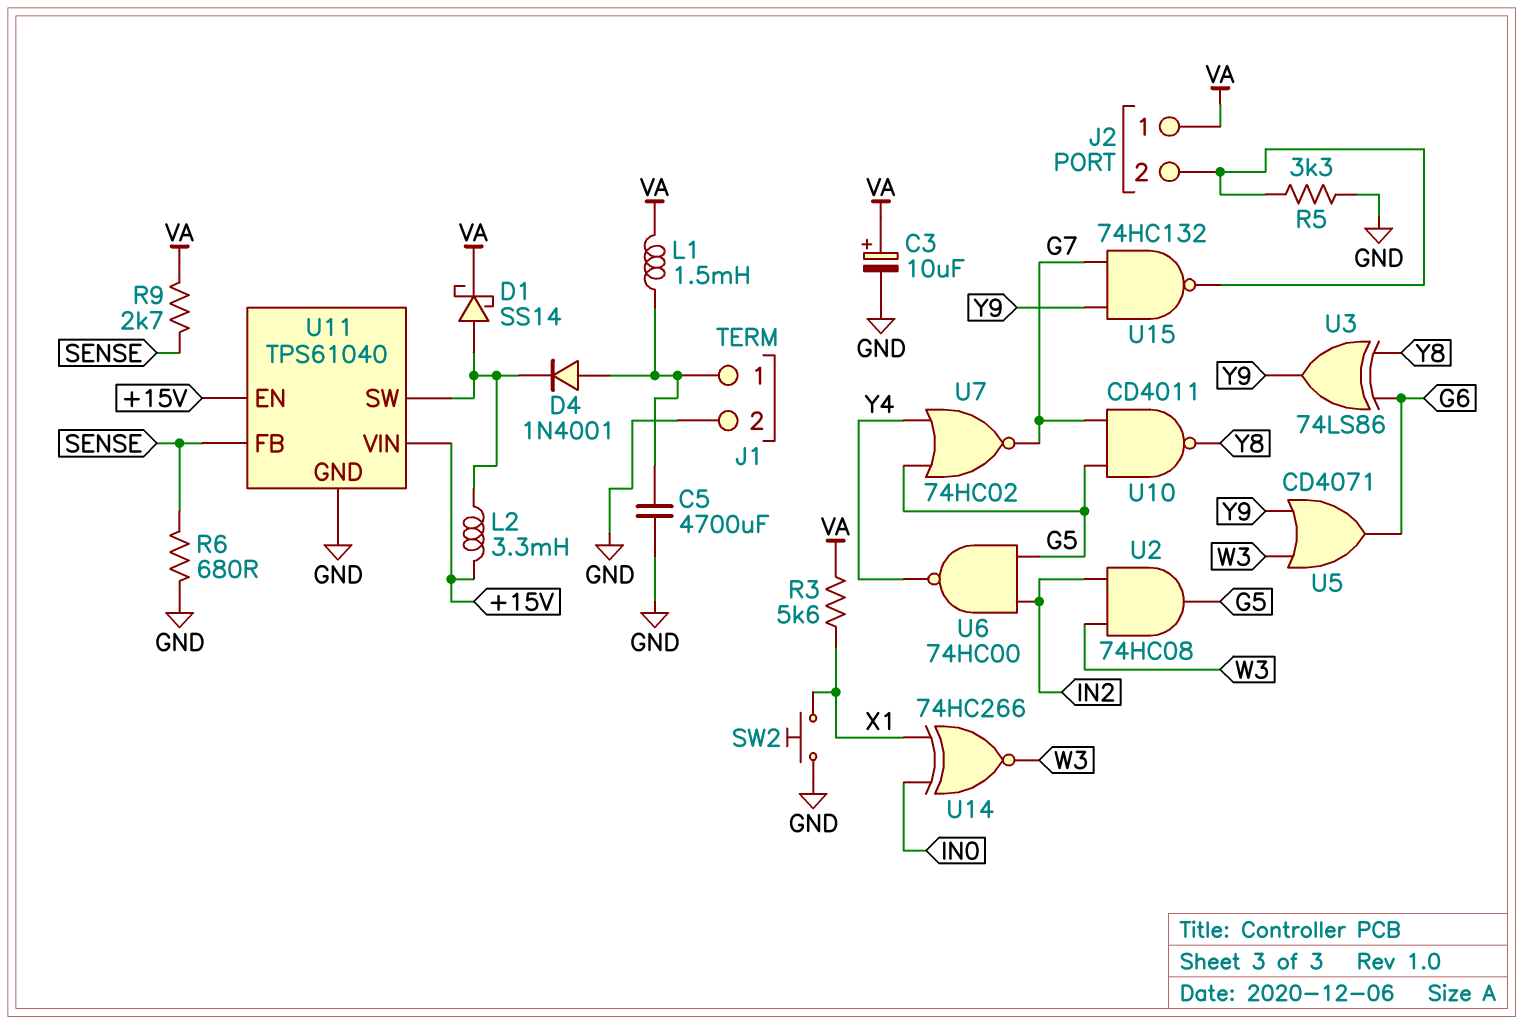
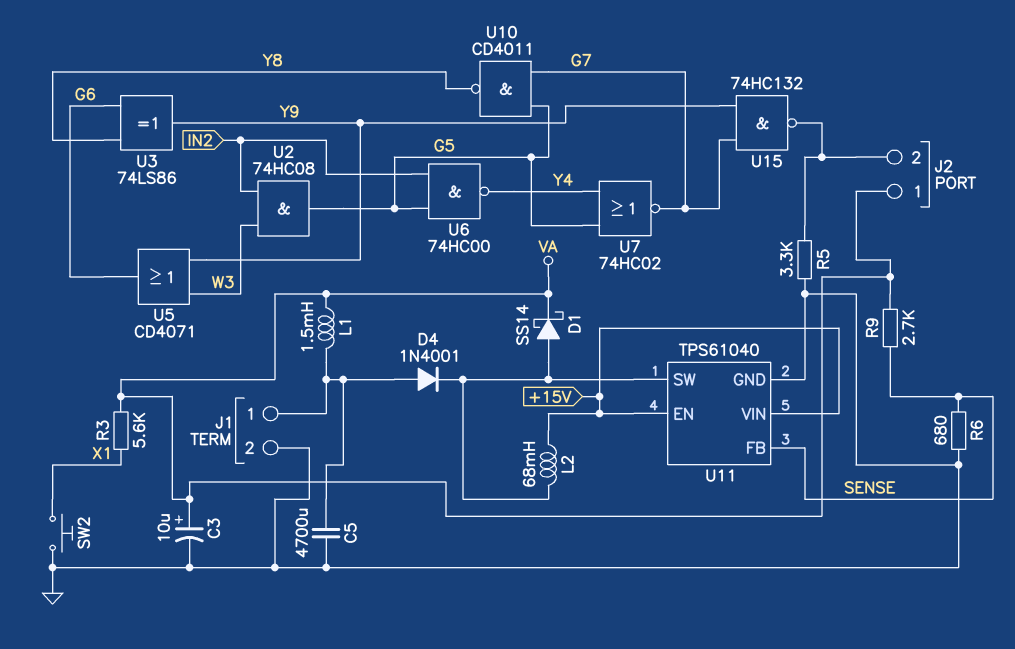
L2: 3.3mH (+15V, U11/SW) -> 68mH (+15V, U11/SW)
U14: XNOR 74HC266 (in IN0, in X1, out W3) -> none

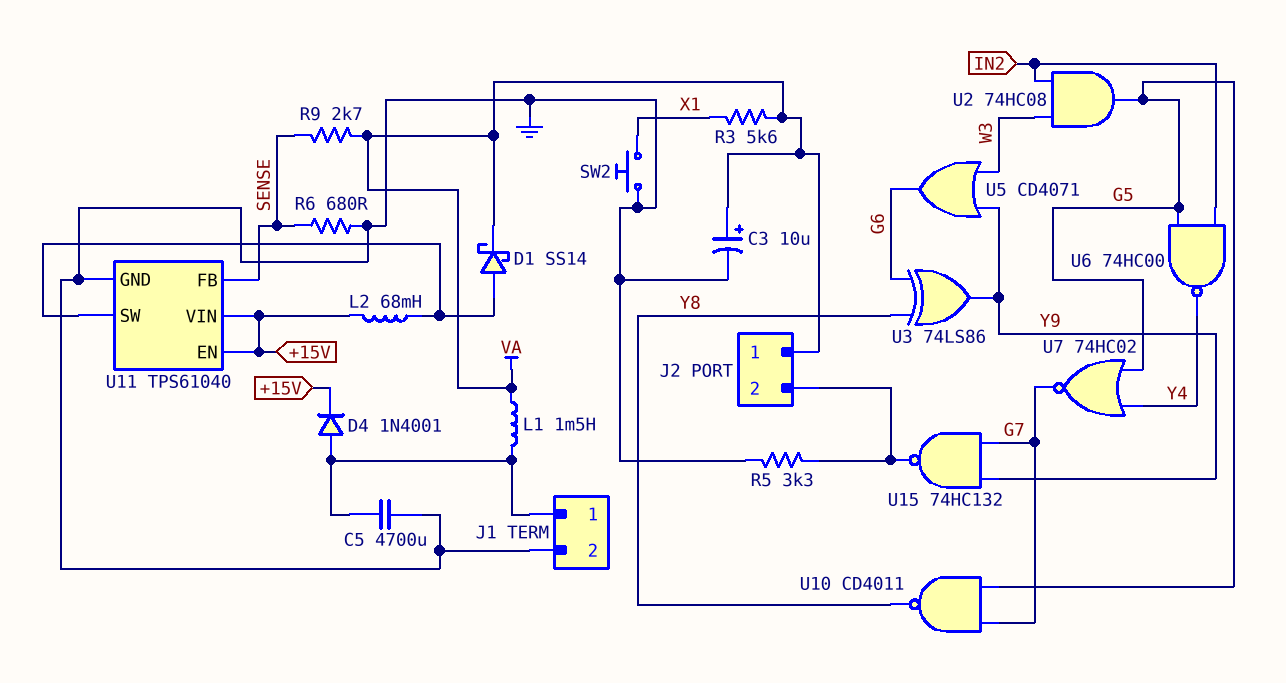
D4: diode 1N4001 (A J1/1, K U11/SW) -> diode 1N4001 (A J1/1, K +15V)

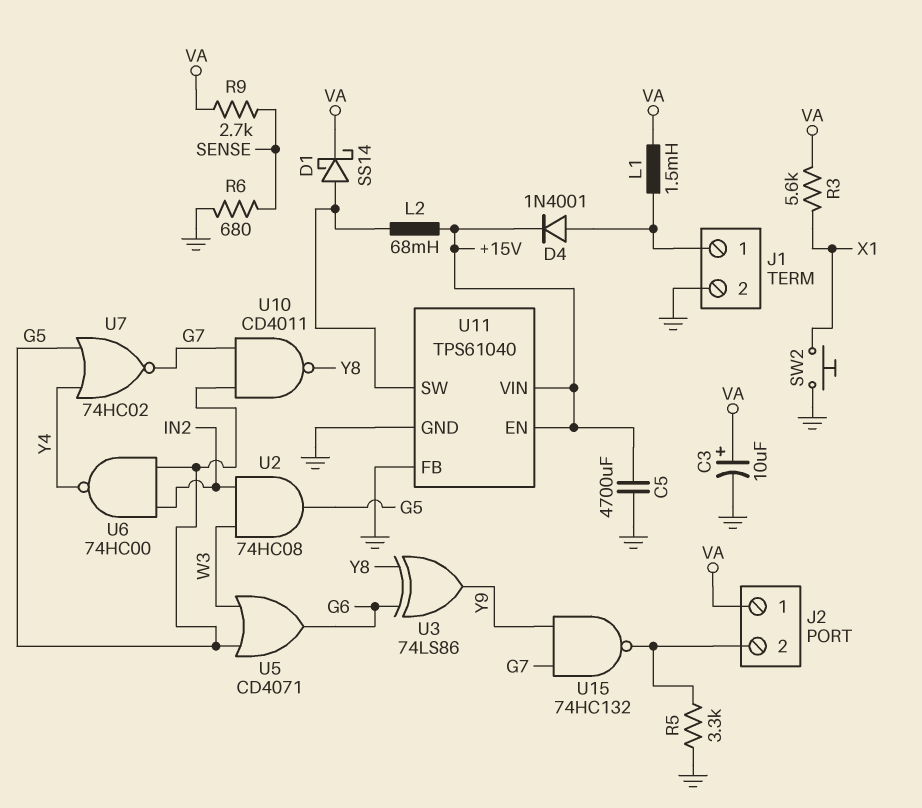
C5: 4700uF (GND, J1/1) -> 4700uF (+15V, GND)
U5: OR CD4071 (in W3, in Y9, out G6) -> OR CD4071 (in G5, in W3, out G6)
U11 pin FB: SENSE -> GND

